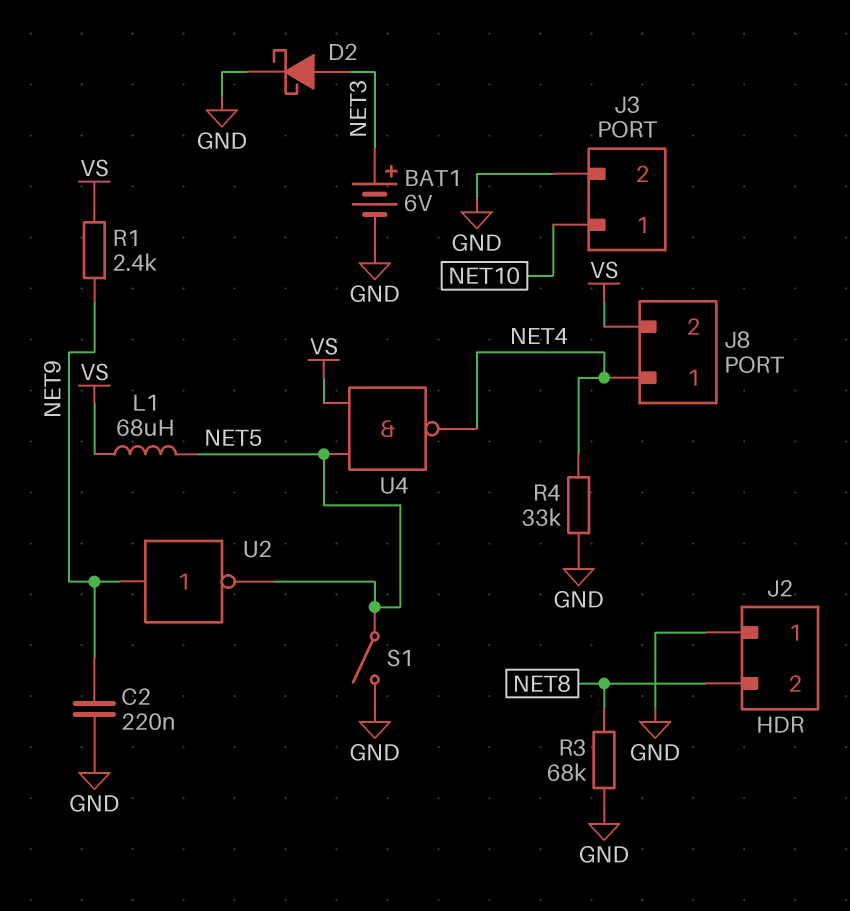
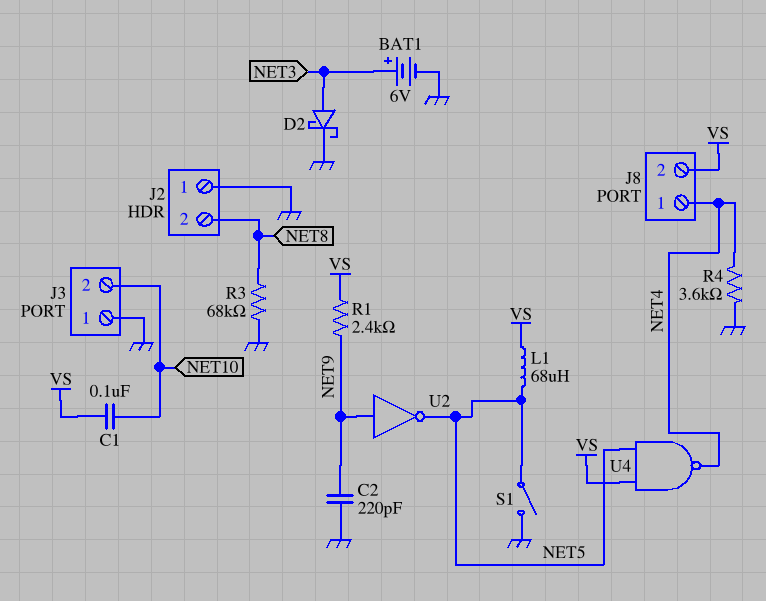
C1: none -> 100nF (NET10, VS)
C2: 220nF (GND, NET9) -> 220pF (GND, NET9)
J3 pin 1: NET10 -> GND
J3 pin 2: GND -> NET10
R4: 33k (GND, NET4) -> 3.6k (GND, NET4)

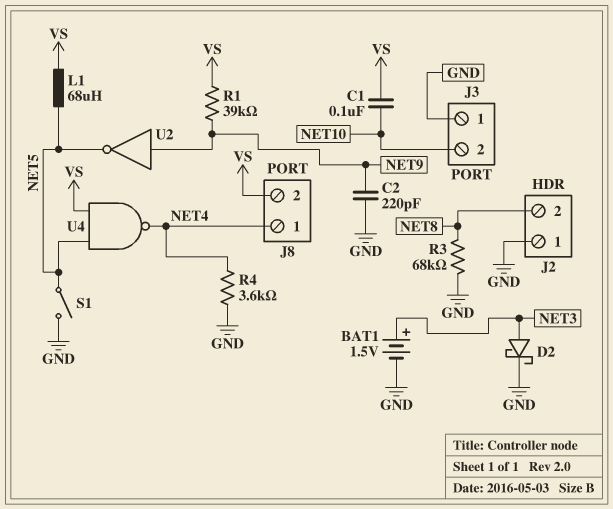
BAT1: 6V (plus NET3, minus GND) -> 1.5V (plus NET3, minus GND)
R1: 2.4k (NET9, VS) -> 39k (NET9, VS)

